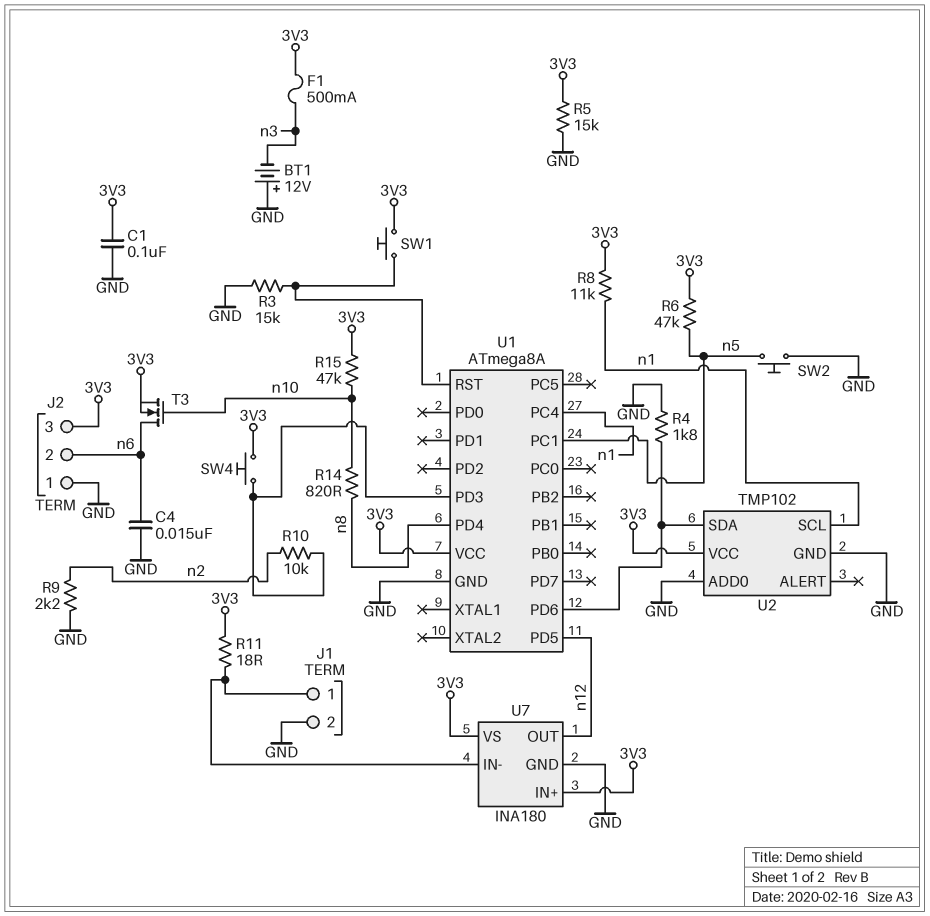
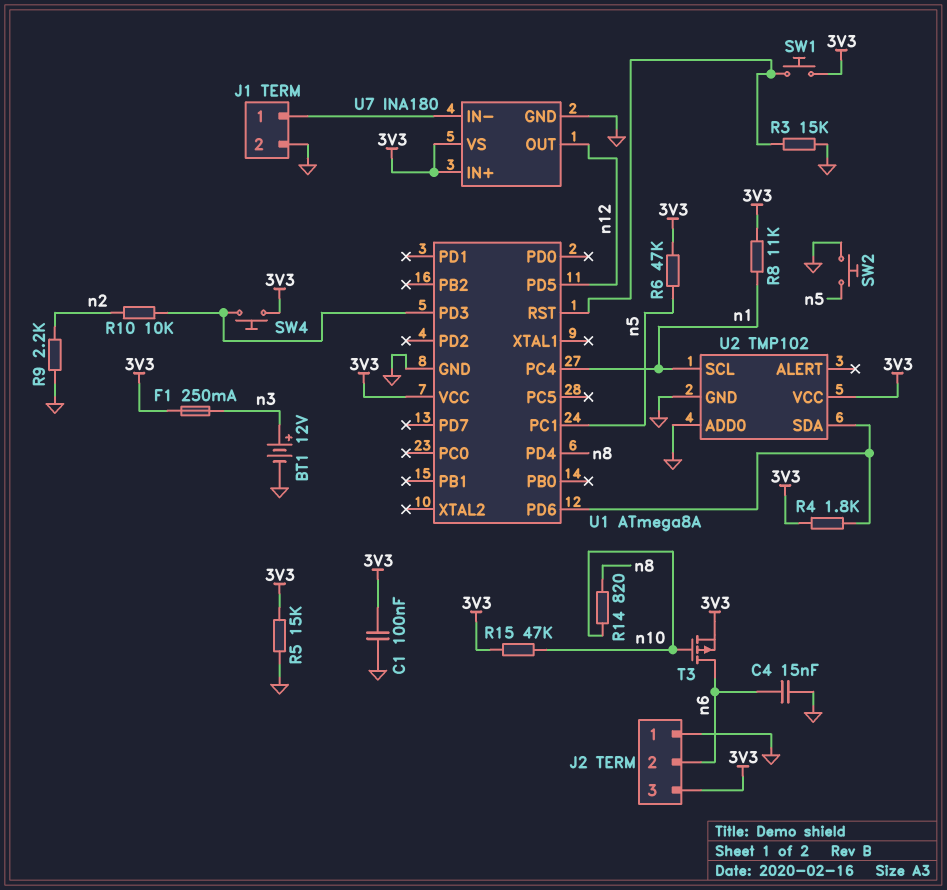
BT1: 12V (plus GND, minus n3) -> 12V (plus n3, minus GND)
F1: 500mA (3V3, n3) -> 250mA (3V3, n3)
R4: 1.8k (GND, U1/PD6) -> 1.8k (3V3, U1/PD6)
R11: 18 (3V3, J1/1) -> none
T3: NMOS (G n10, D n6, S 3V3) -> PMOS (G n10, D n6, S 3V3)

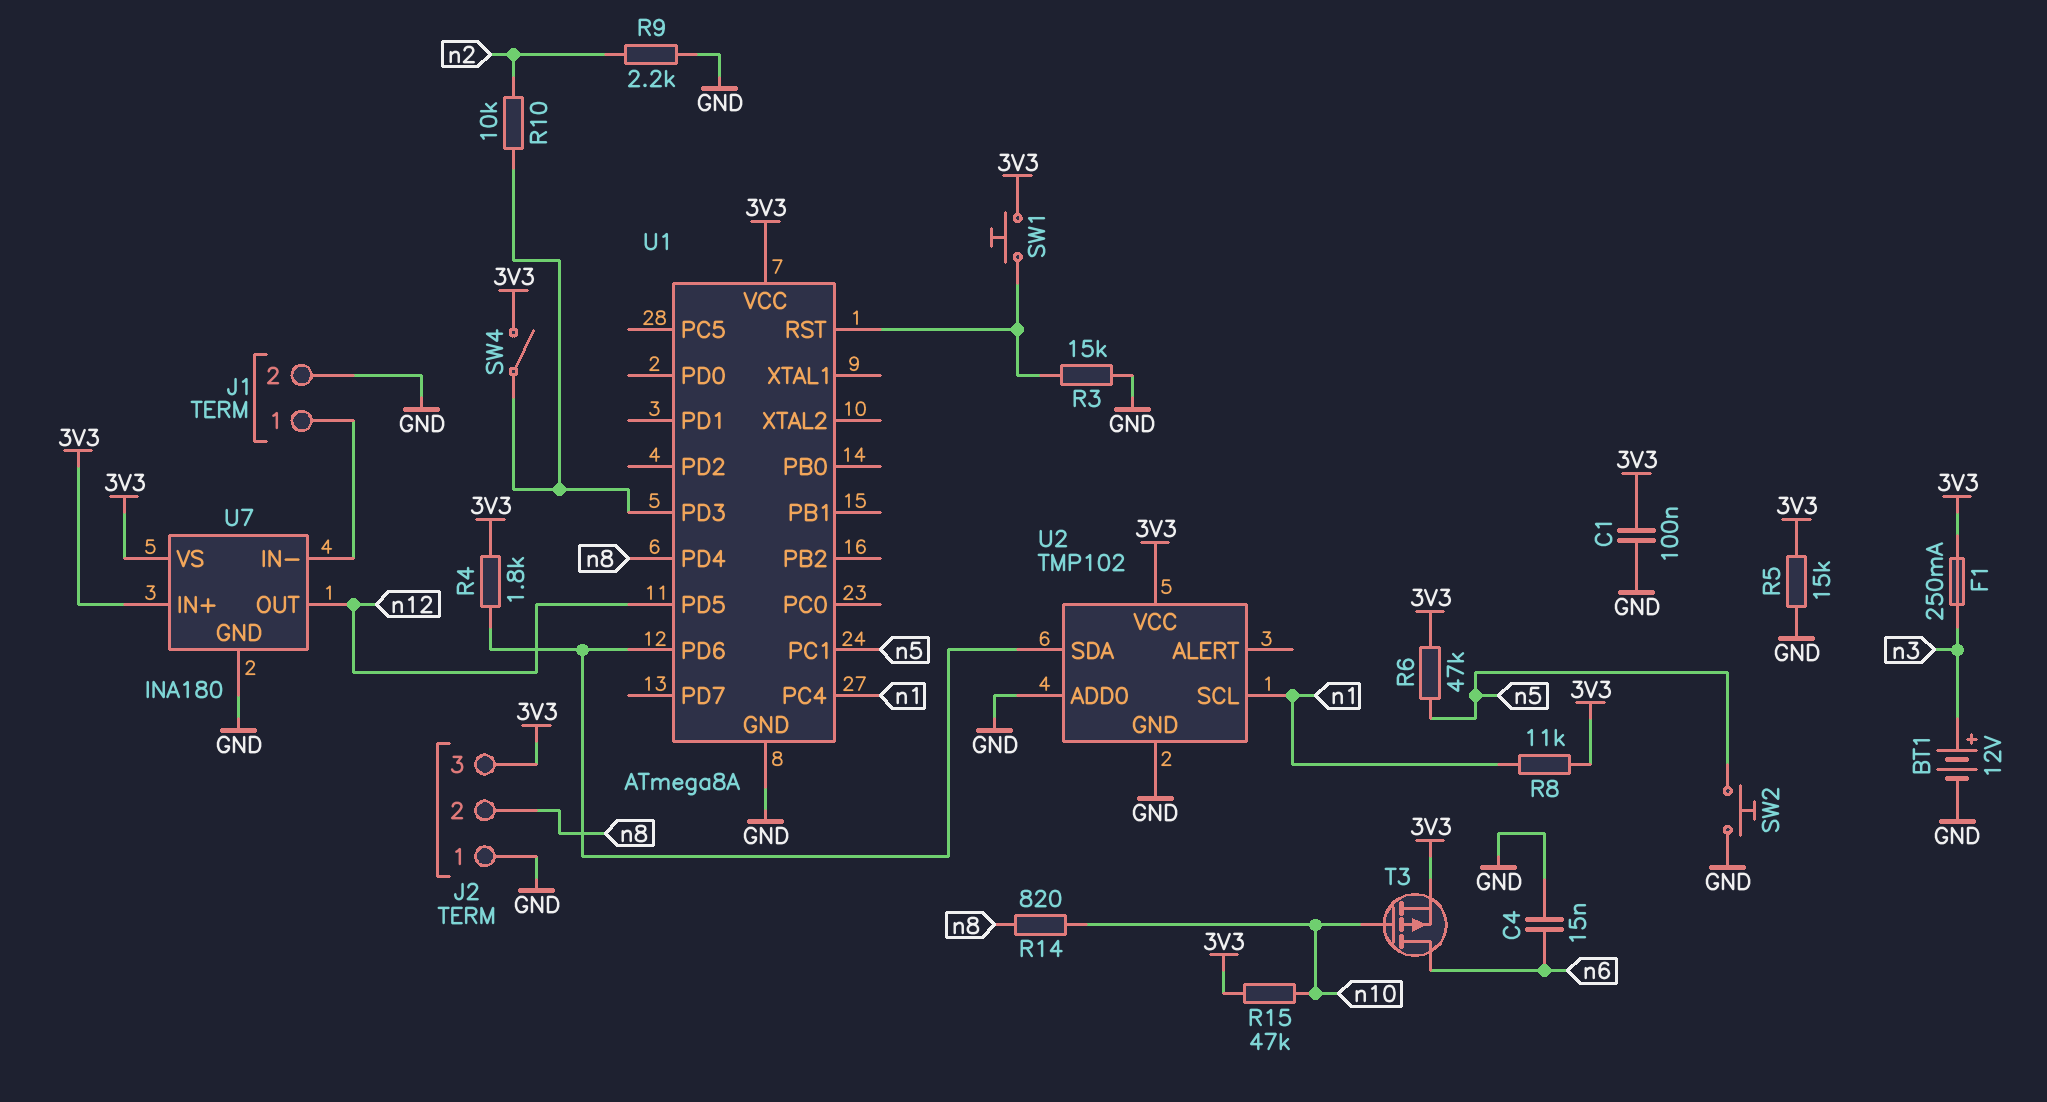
J2 pin 2: n6 -> n8
SW4: button (3V3, U1/PD3) -> switch (3V3, U1/PD3)

